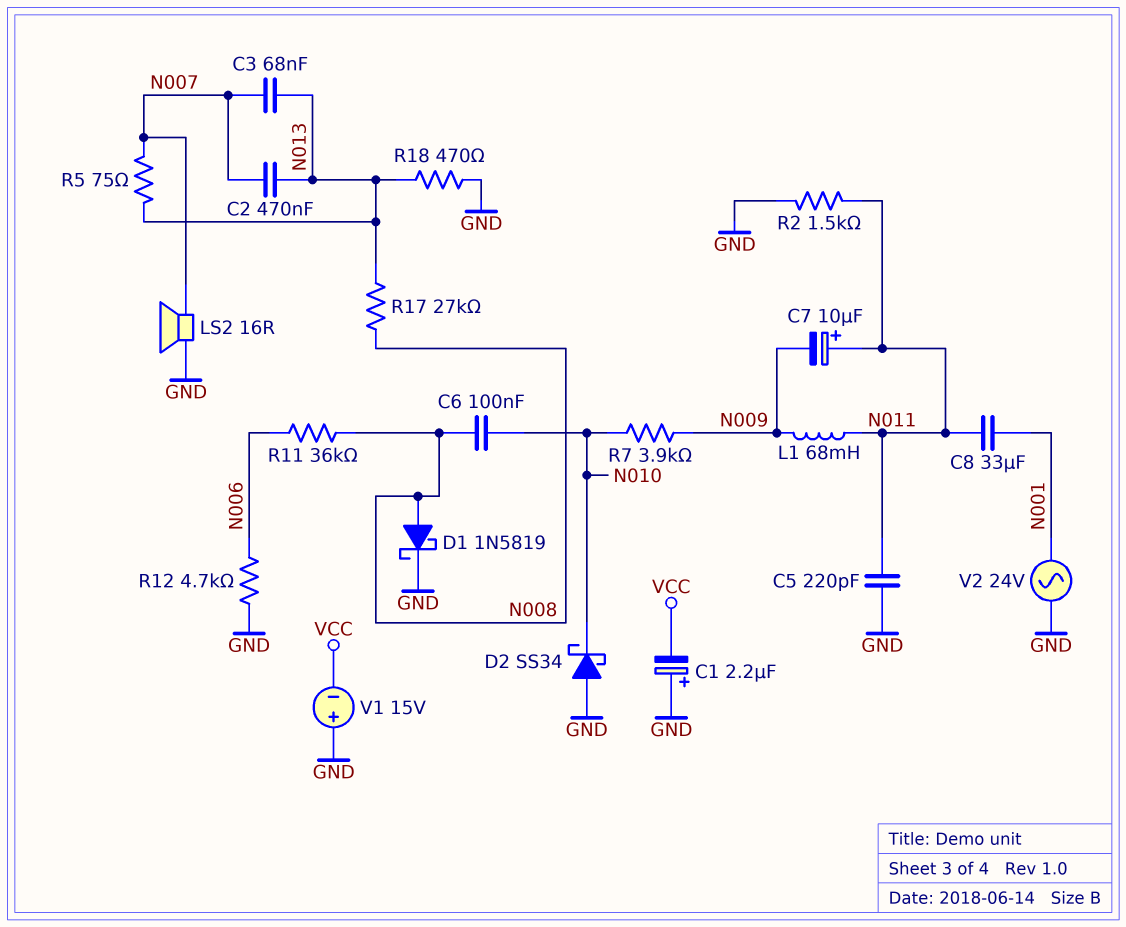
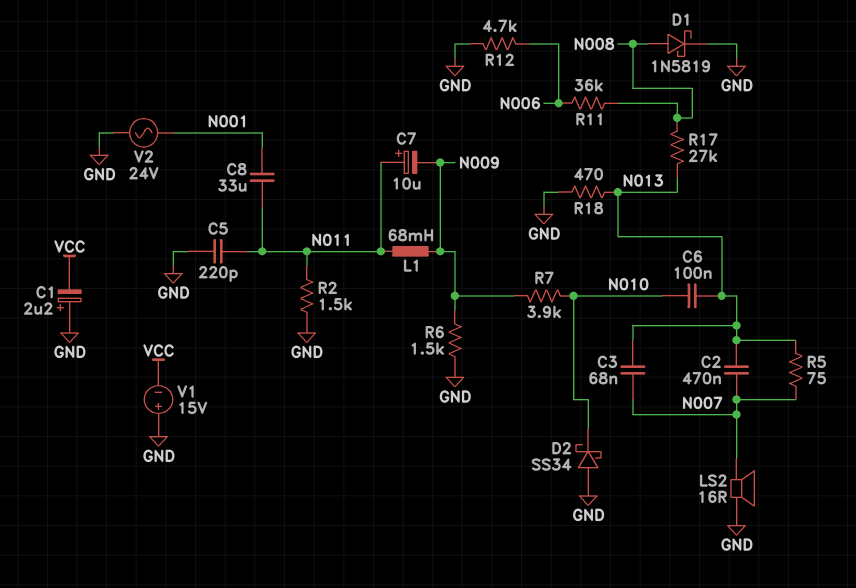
C6: 100nF (N008, N010) -> 100nF (N010, N013)
R6: none -> 1.5k (GND, N009)

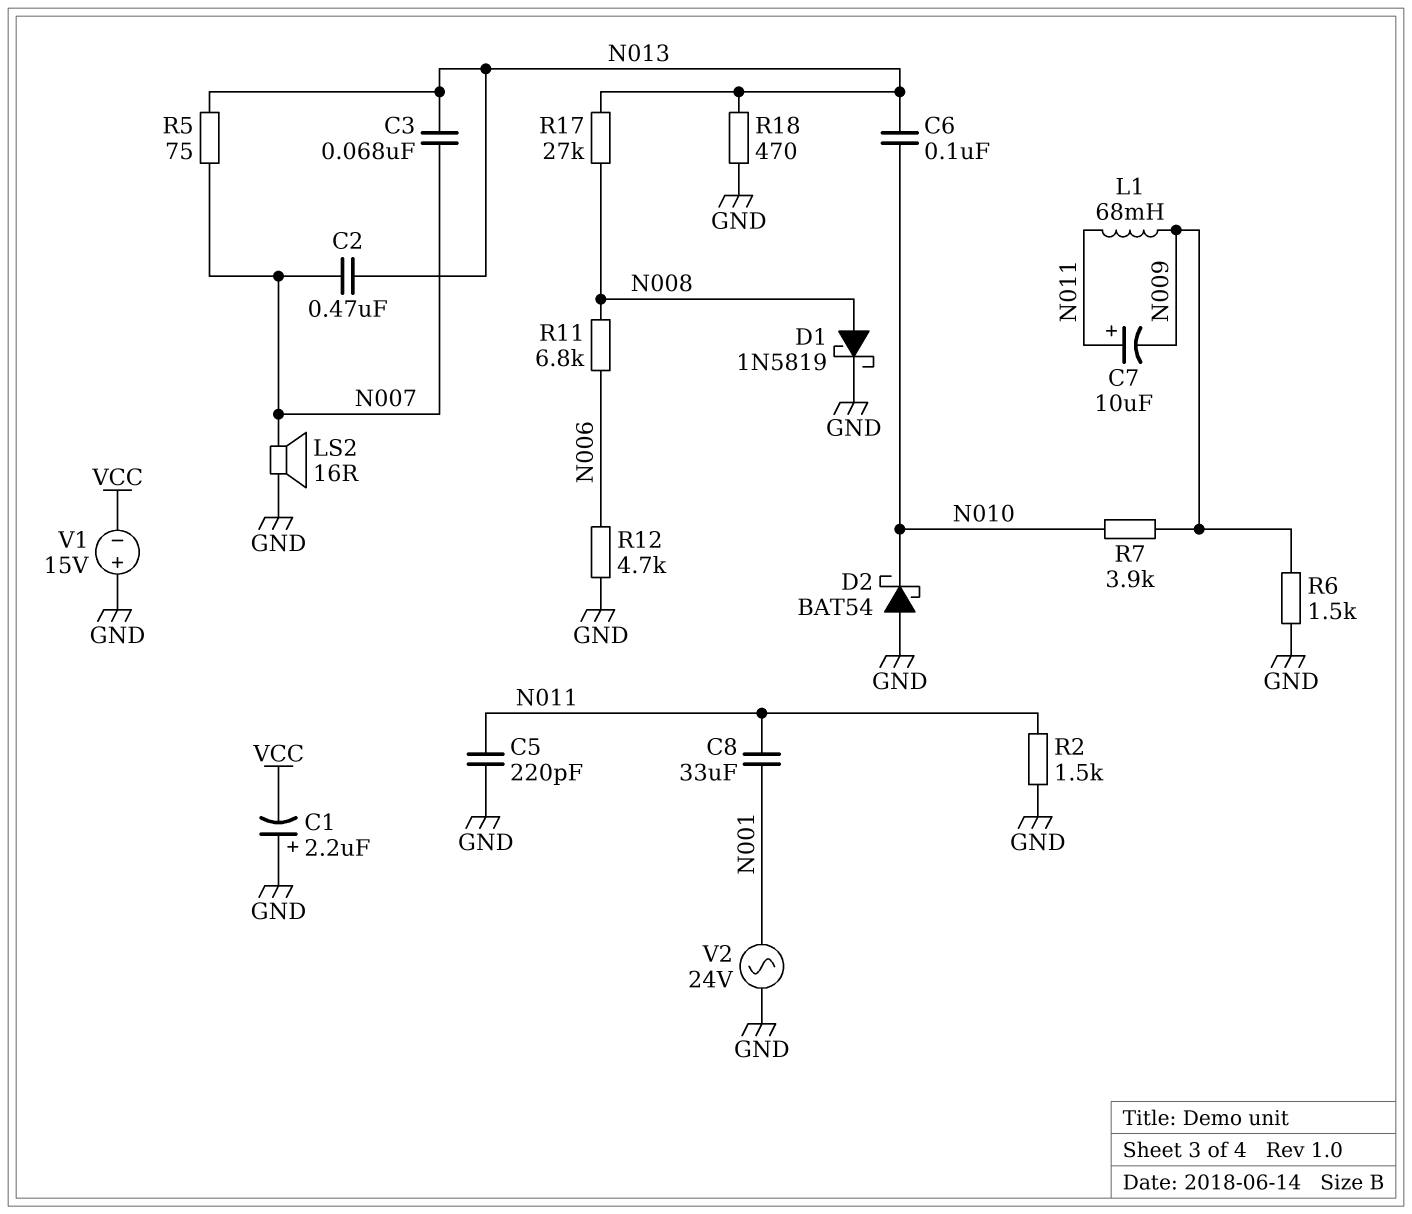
D2: schottky SS34 (A GND, K N010) -> schottky BAT54 (A GND, K N010)
R11: 36k (N006, N008) -> 6.8k (N006, N008)

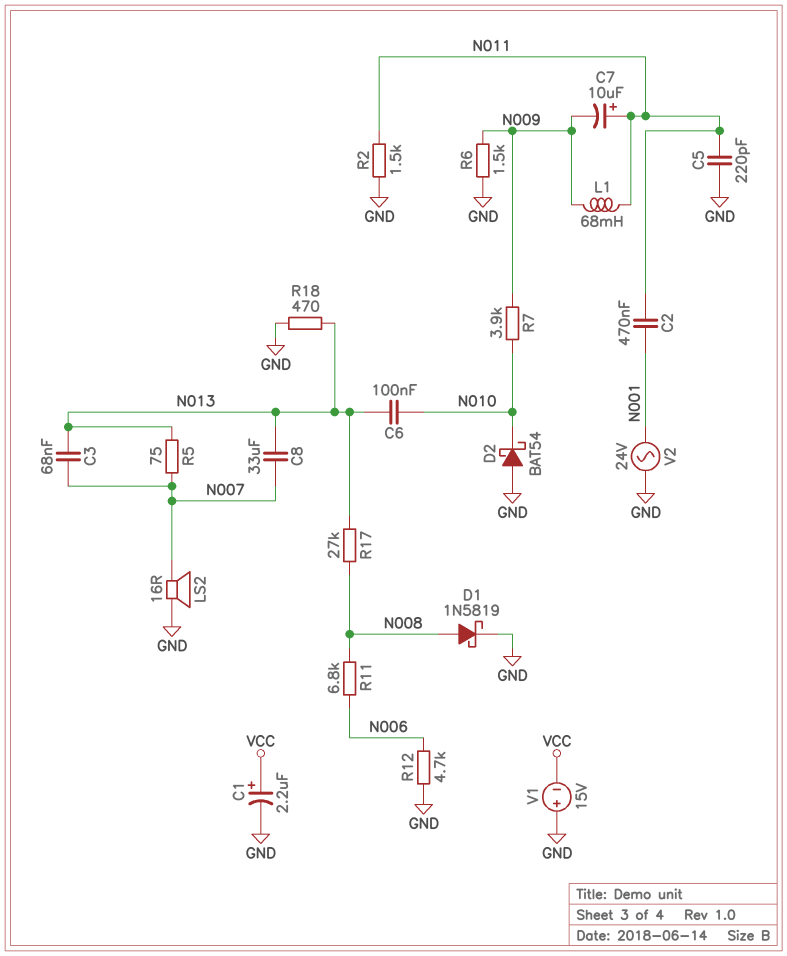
C1: 2.2uF (plus GND, minus VCC) -> 2.2uF (plus VCC, minus GND)
C2: 470nF (N007, N013) -> 470nF (N001, N011)
C8: 33uF (N001, N011) -> 33uF (N007, N013)

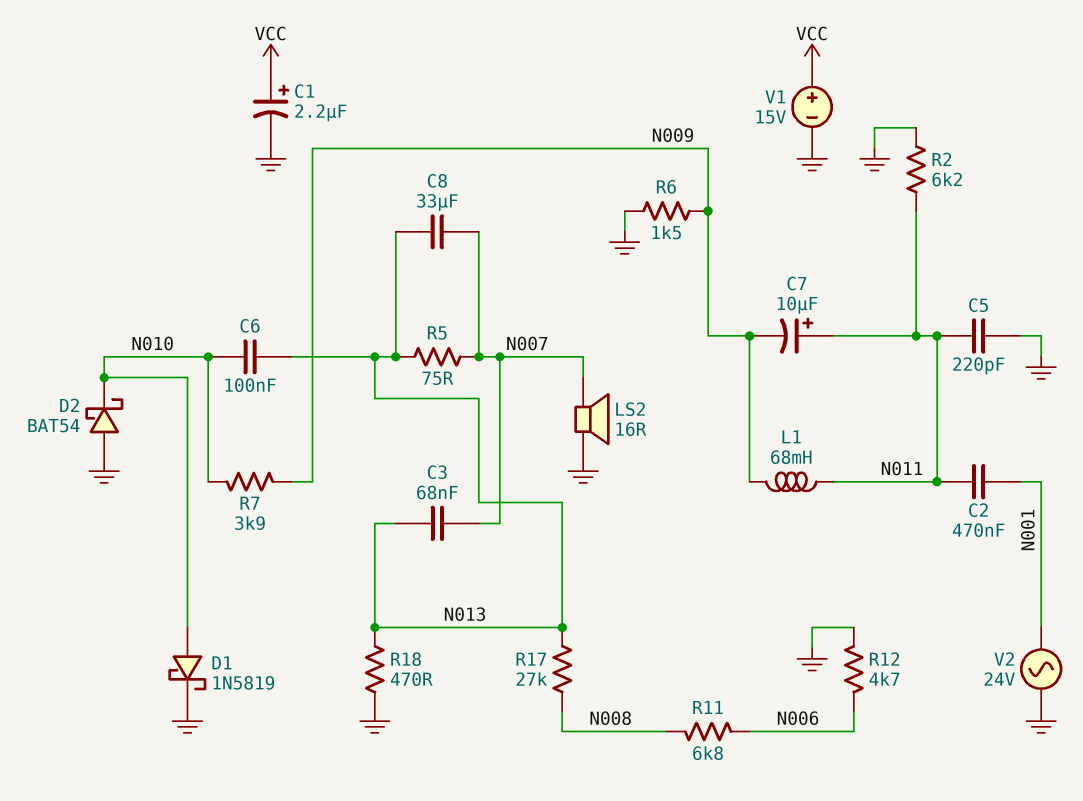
D1: schottky 1N5819 (A N008, K GND) -> schottky 1N5819 (A N010, K GND)
R2: 1.5k (GND, N011) -> 6.2k (GND, N011)
V1: 15V (plus GND, minus VCC) -> 15V (plus VCC, minus GND)

